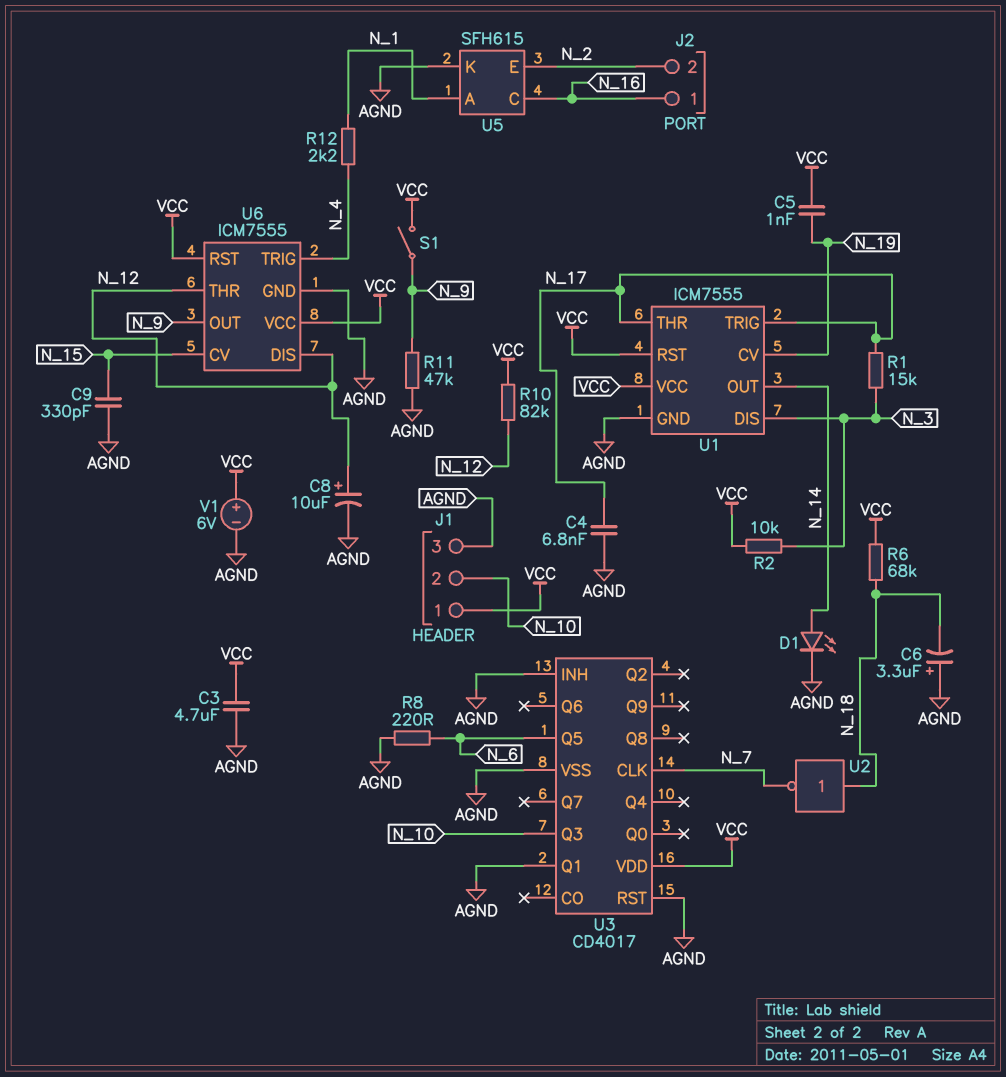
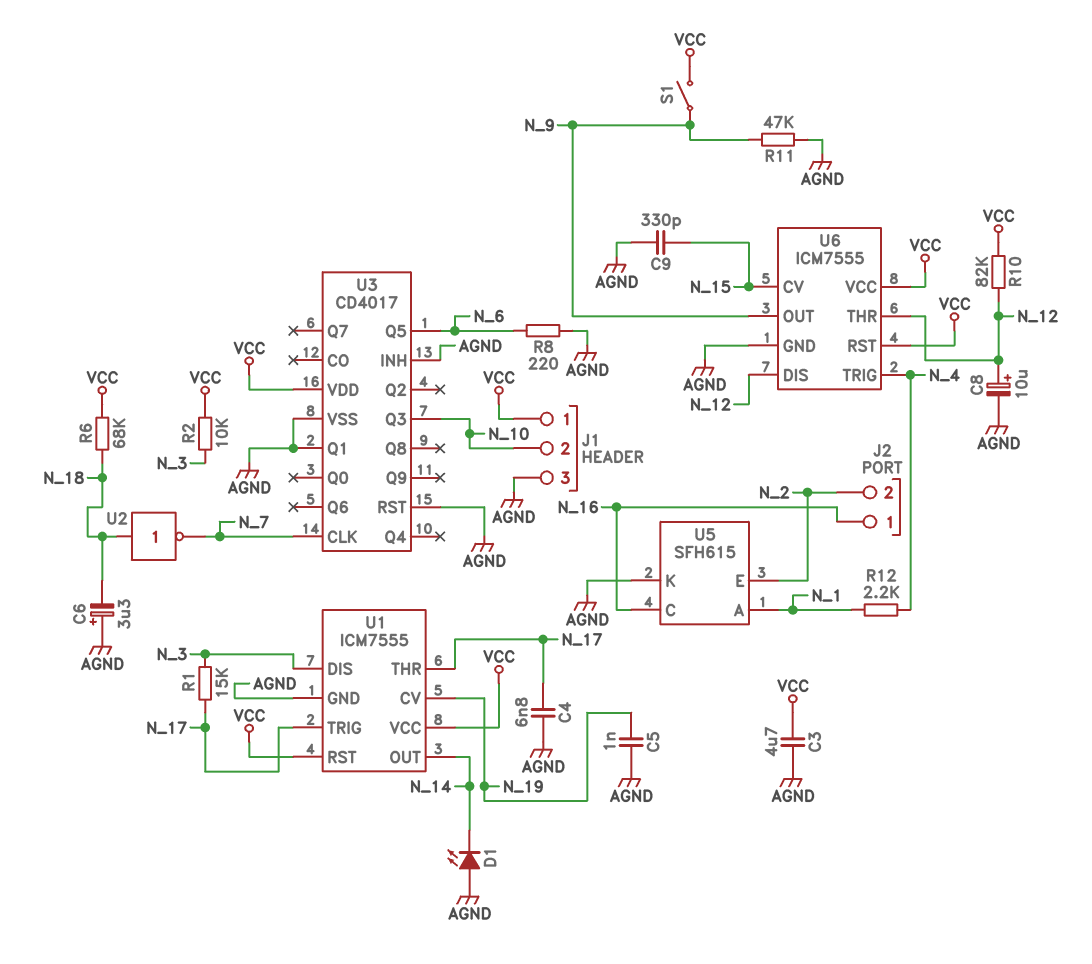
C5: 1nF (N_19, VCC) -> 1nF (AGND, N_19)
D1: LED (A N_14, K AGND) -> LED (A AGND, K N_14)
V1: 6V (plus VCC, minus AGND) -> none

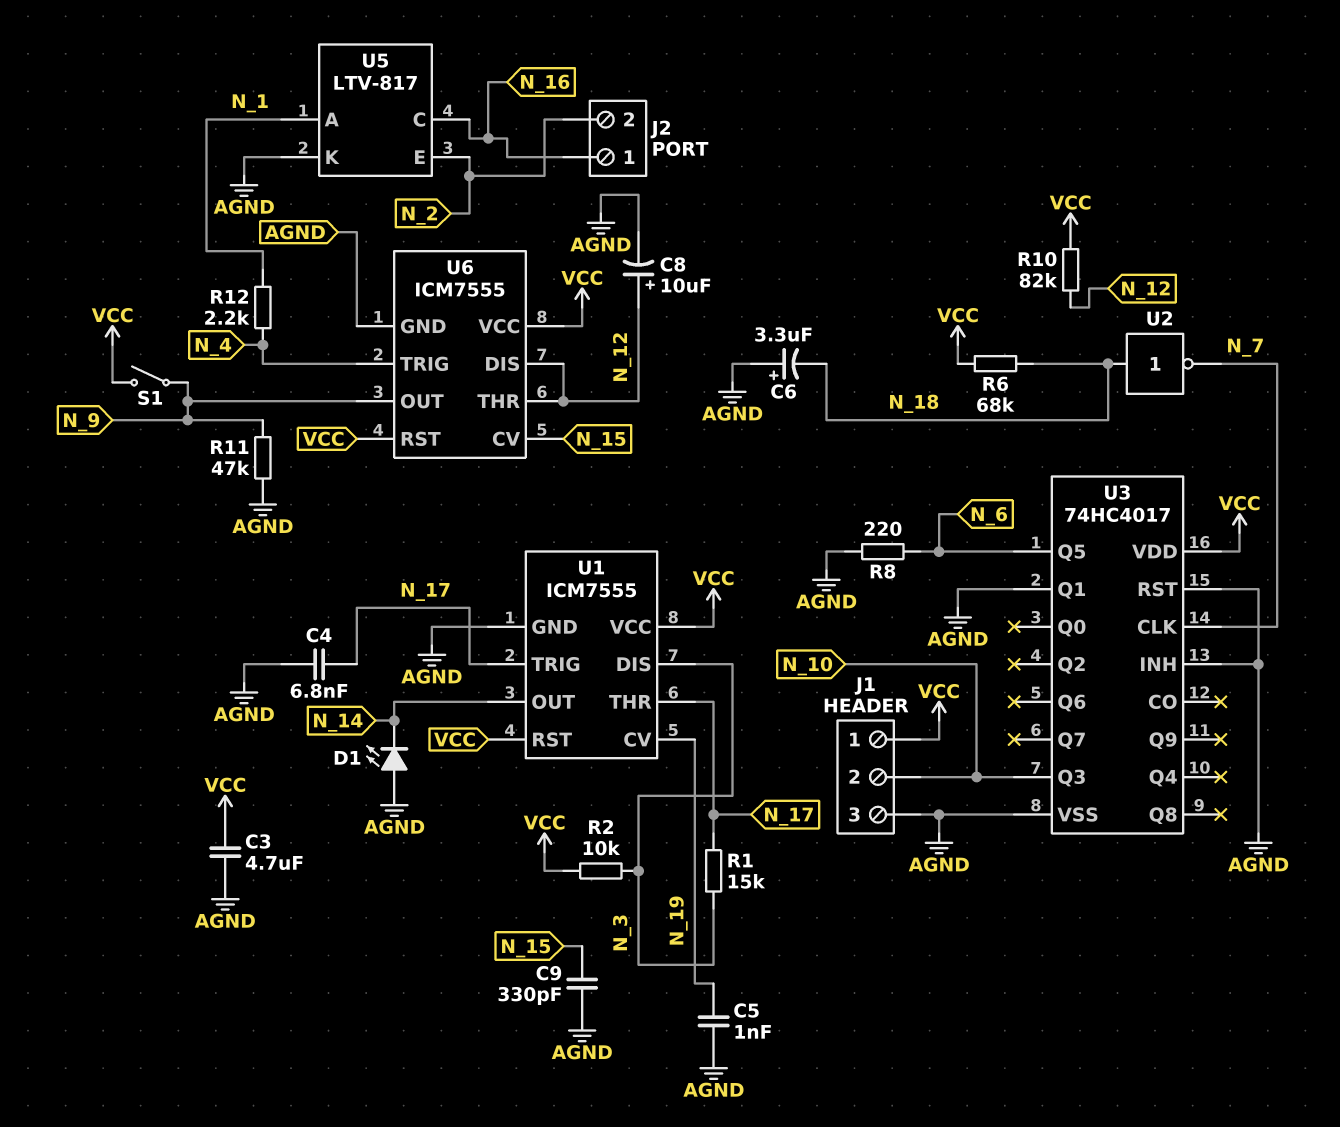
U3: CD4017 -> 74HC4017
U5: SFH615 -> LTV-817

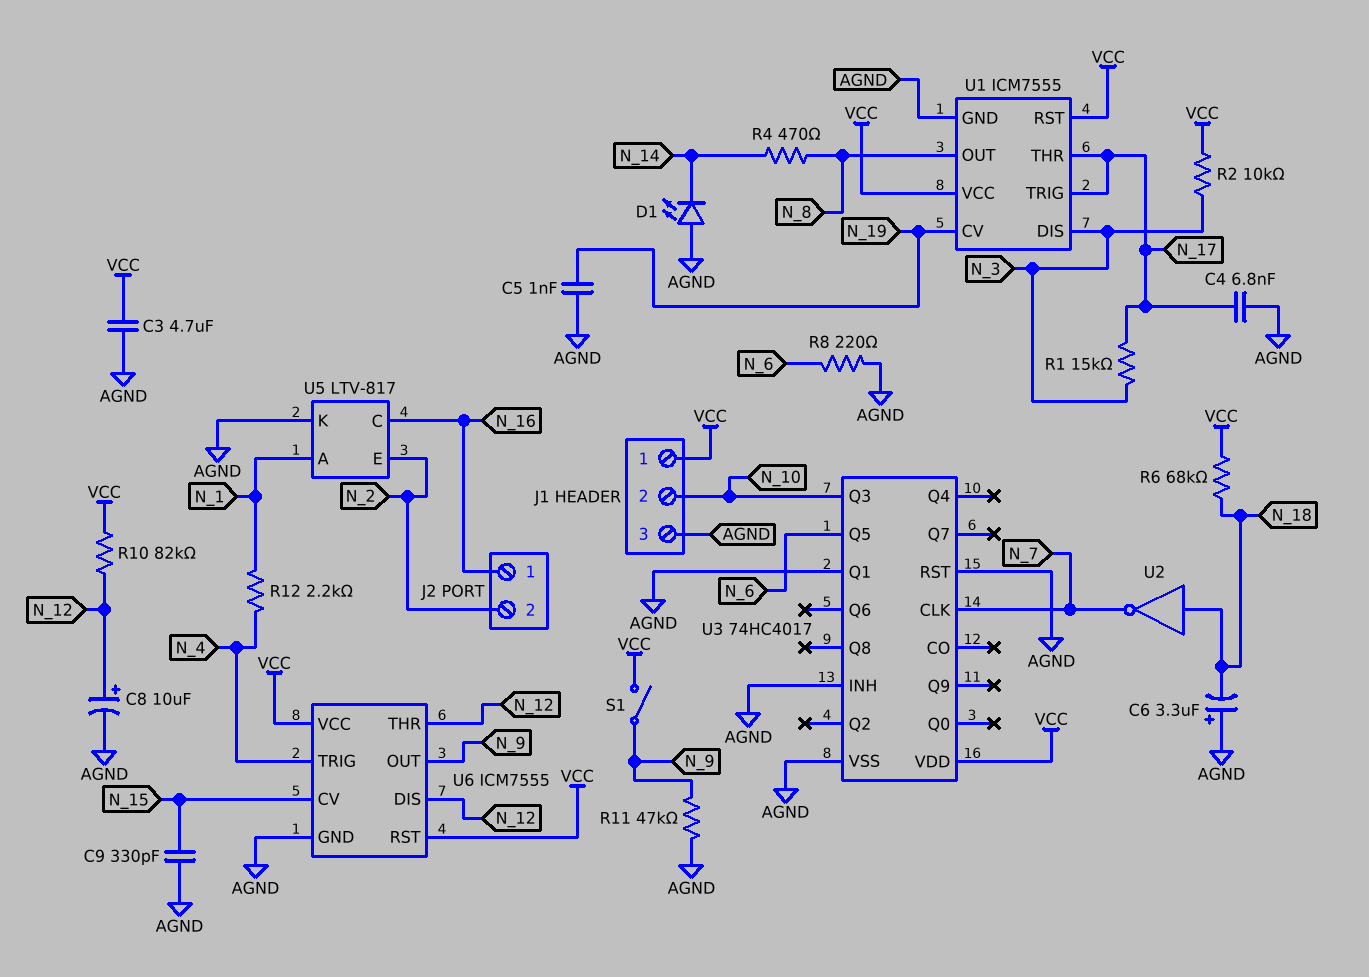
R4: none -> 470 (N_8, N_14)
U1 pin OUT: N_14 -> N_8

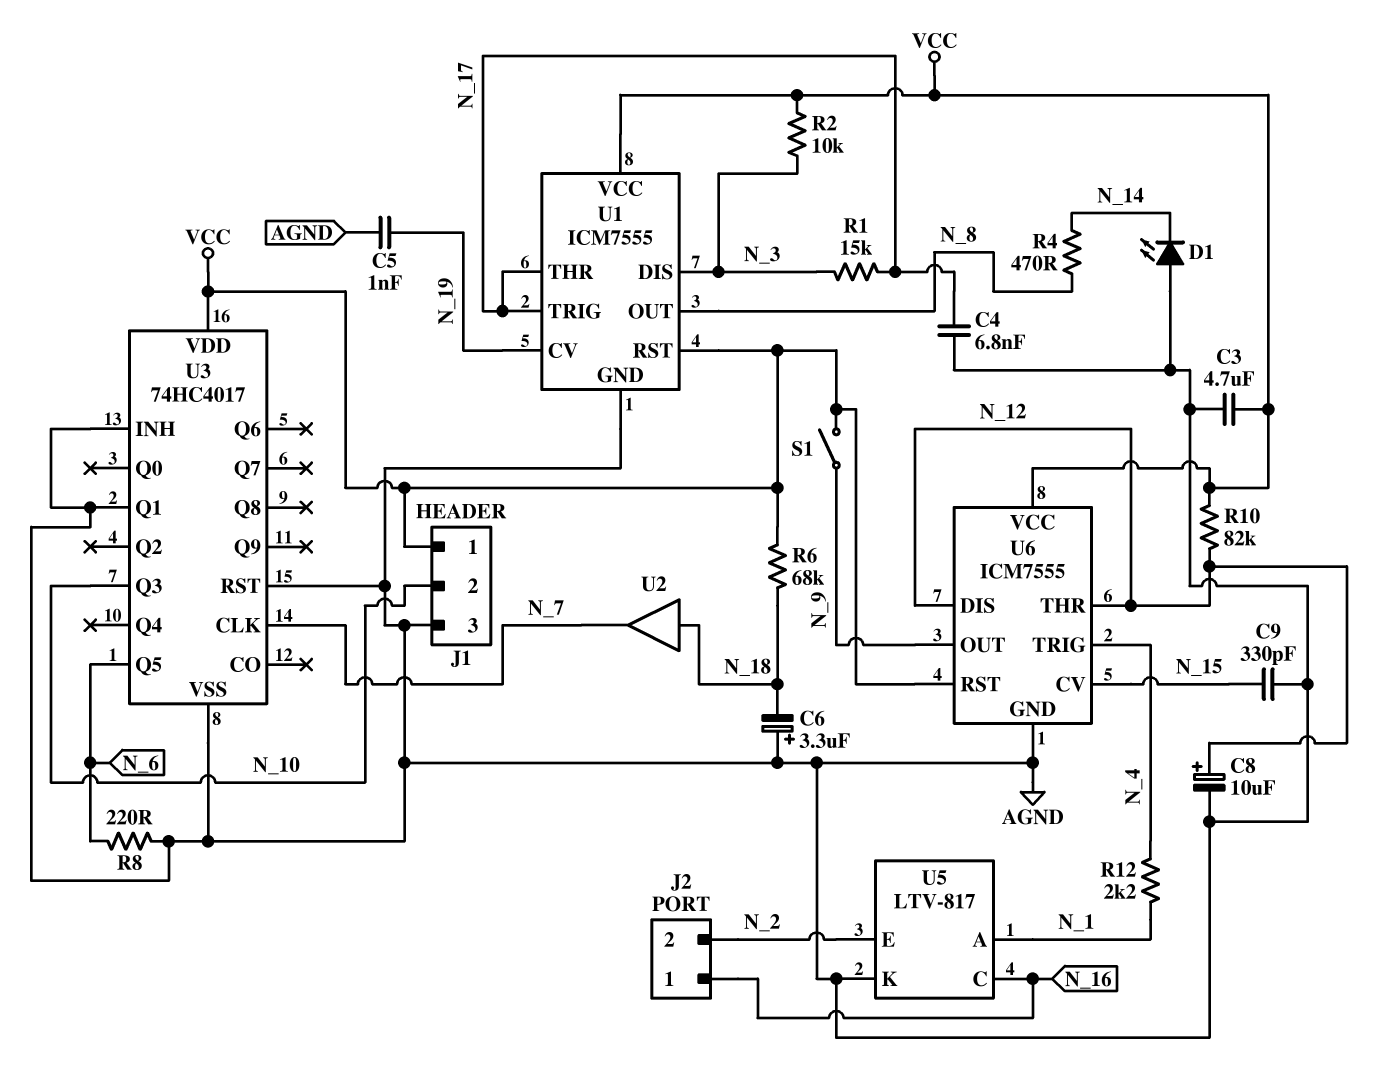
R11: 47k (AGND, N_9) -> none
U2: NOT (in N_18, out N_7) -> buffer (in N_18, out N_7)

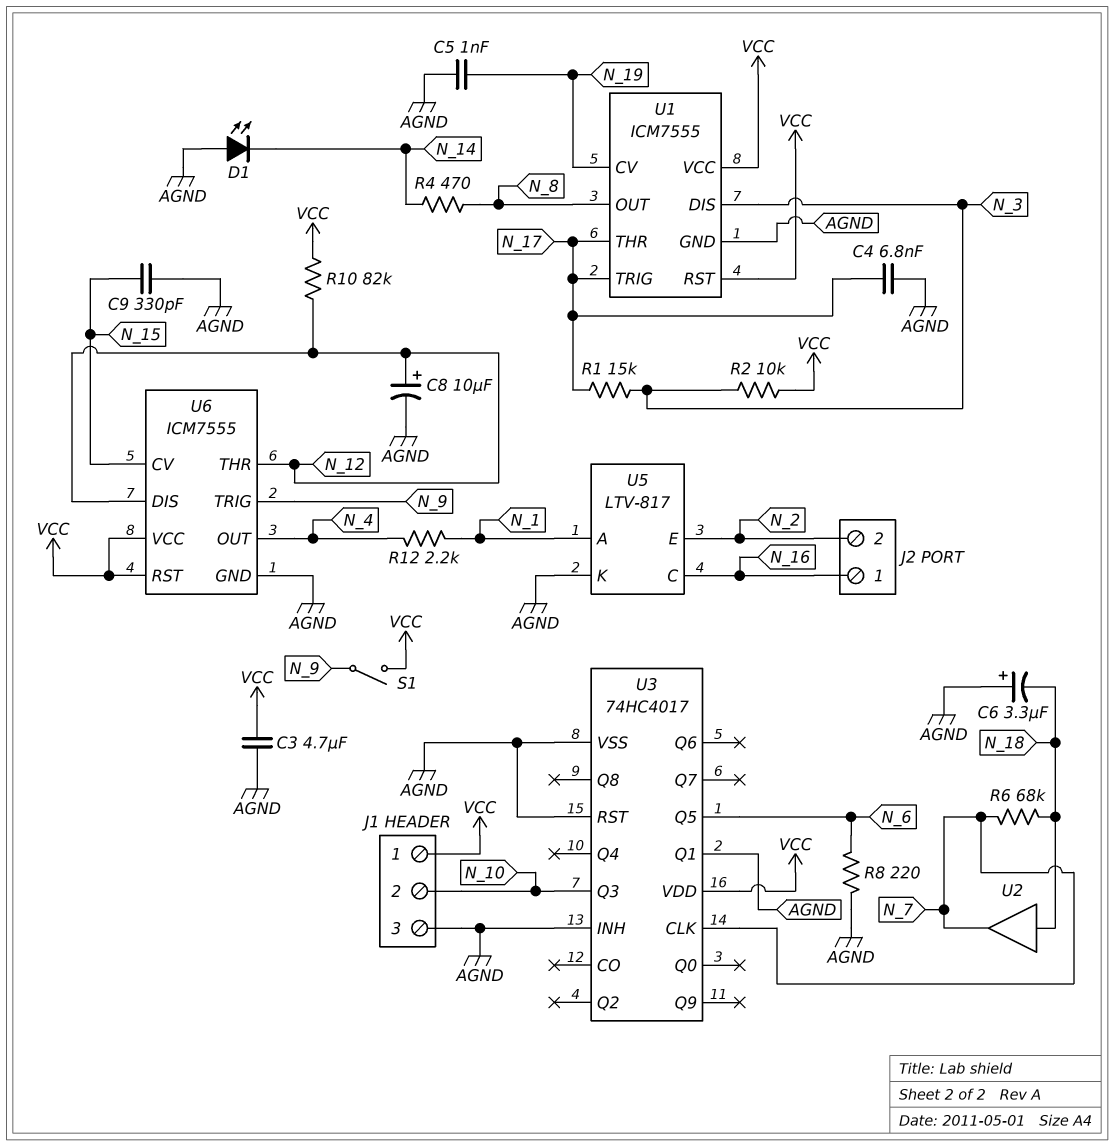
R6: 68k (N_18, VCC) -> 68k (N_7, N_18)
U6 pin OUT: N_9 -> N_4
U6 pin TRIG: N_4 -> N_9

